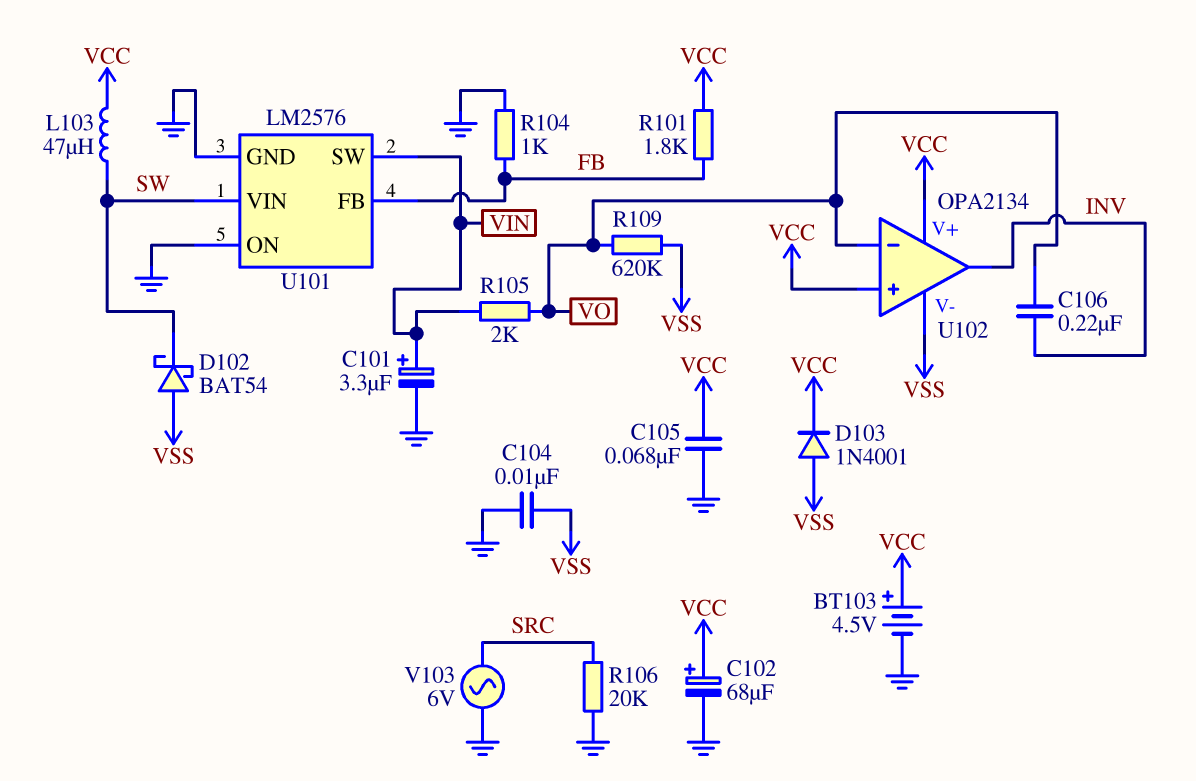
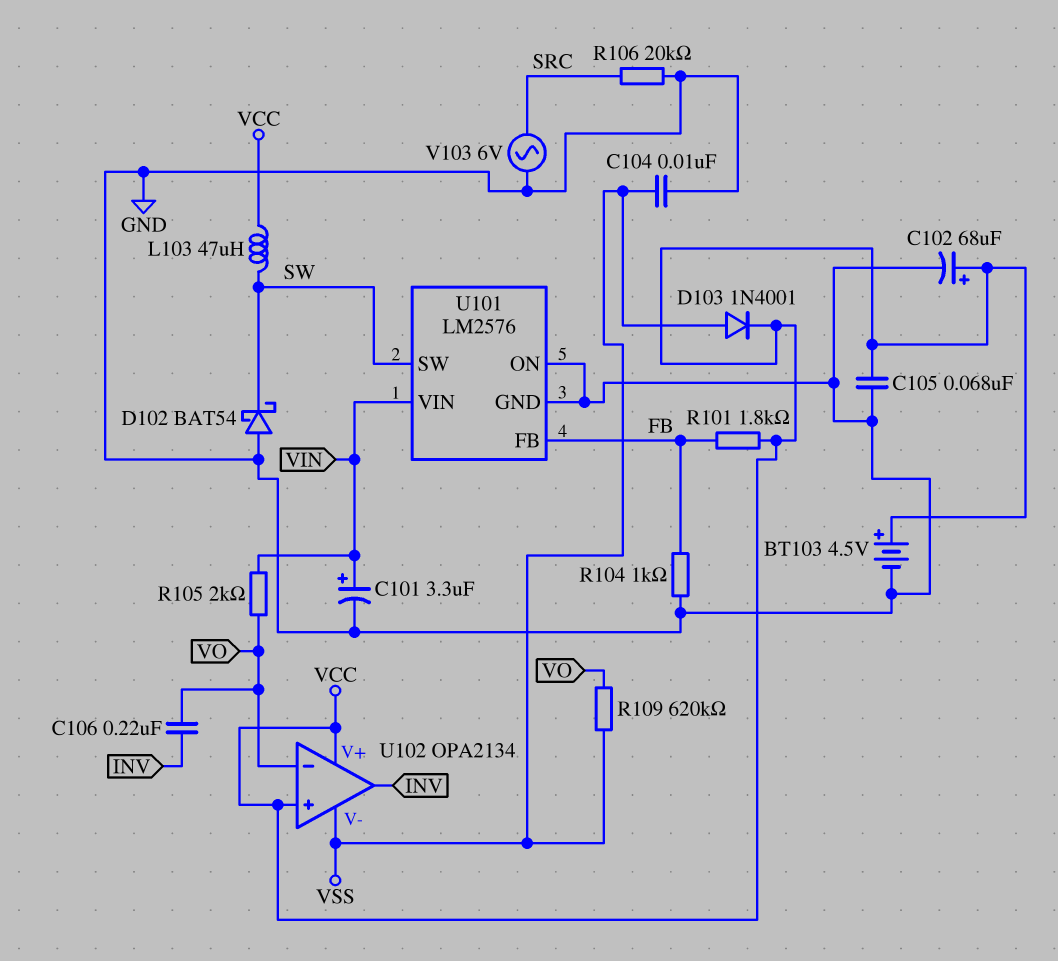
D102: schottky BAT54 (A VSS, K SW) -> schottky BAT54 (A GND, K SW)
U101 pin SW: VIN -> SW
U101 pin VIN: SW -> VIN

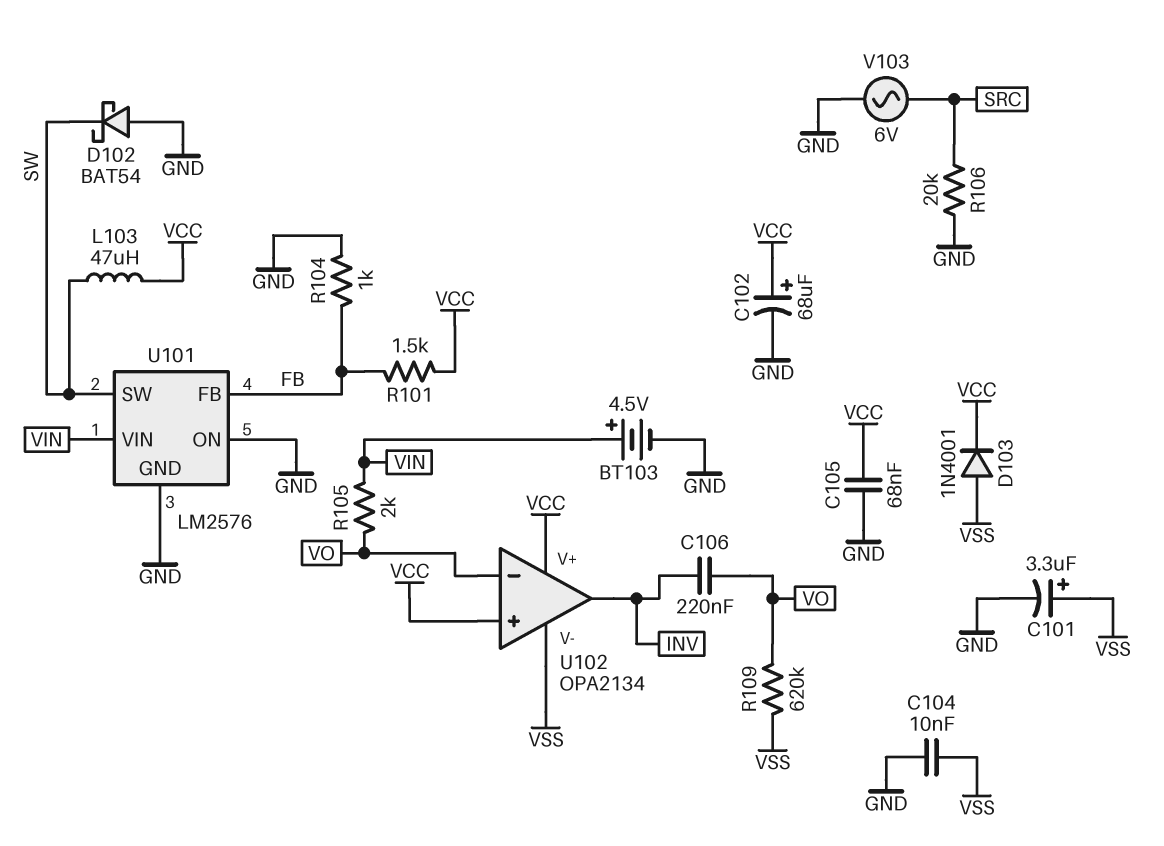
BT103: 4.5V (plus VCC, minus GND) -> 4.5V (plus VIN, minus GND)
C101: 3.3uF (plus VIN, minus GND) -> 3.3uF (plus VSS, minus GND)
R101: 1.8k (FB, VCC) -> 1.5k (FB, VCC)

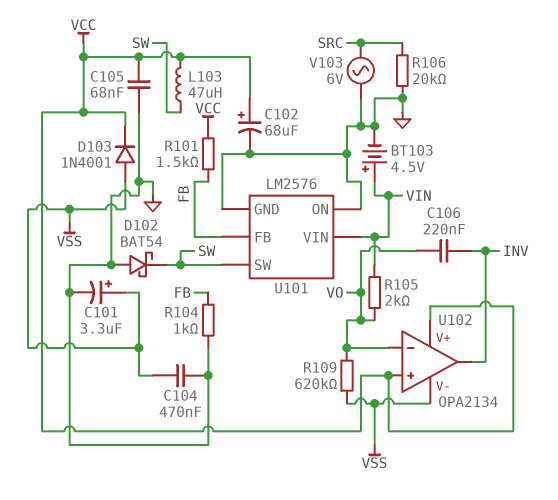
C104: 10nF (GND, VSS) -> 470nF (GND, VSS)

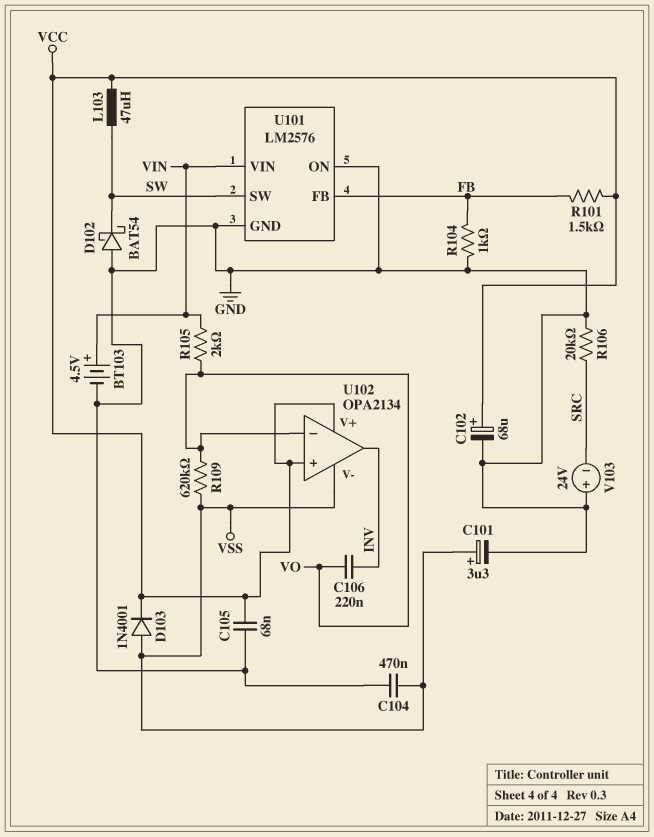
V103: AC 6V (GND, SRC) -> 24V (plus GND, minus SRC)

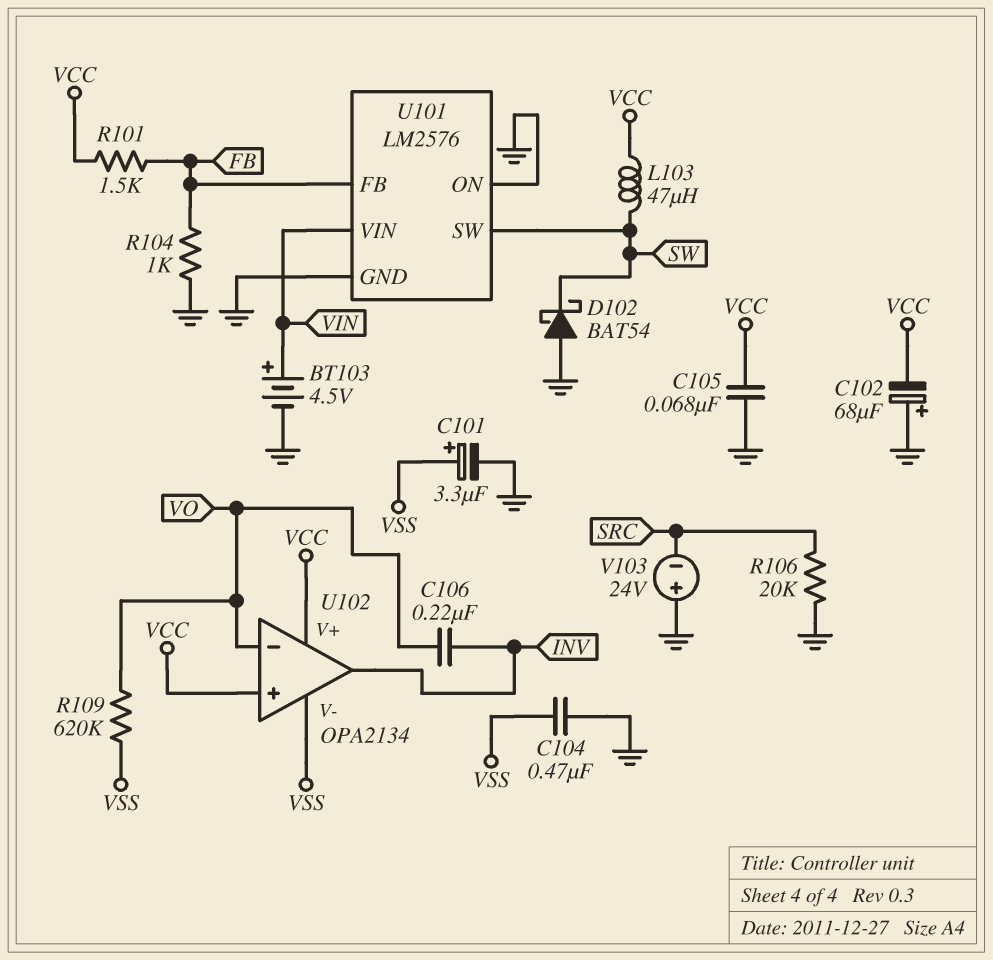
C102: 68uF (plus VCC, minus GND) -> 68uF (plus GND, minus VCC)
D103: diode 1N4001 (A VSS, K VCC) -> none
R105: 2k (VIN, VO) -> none

